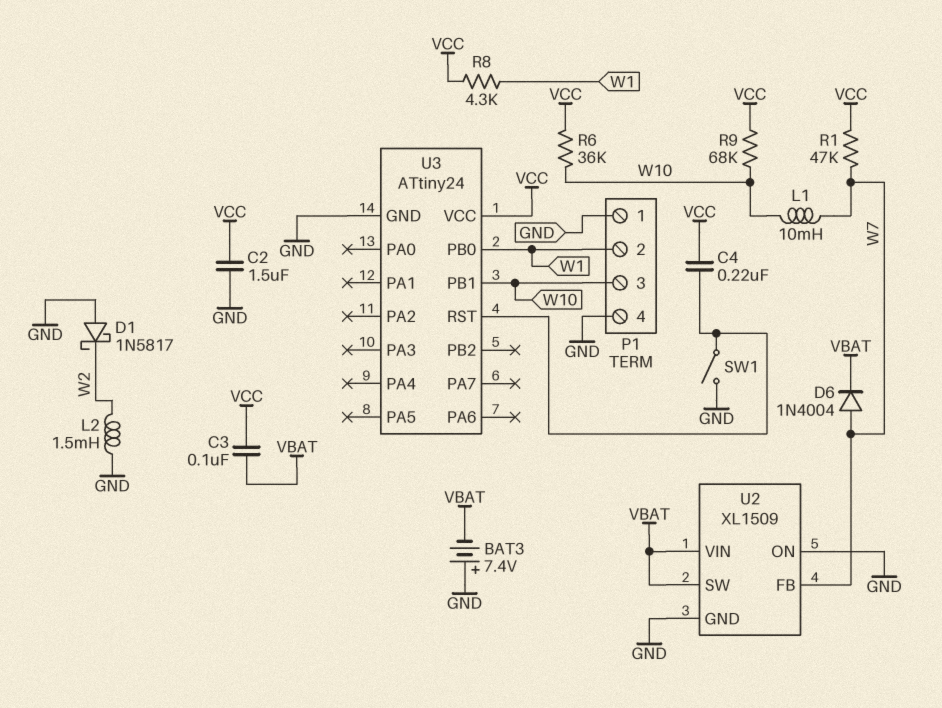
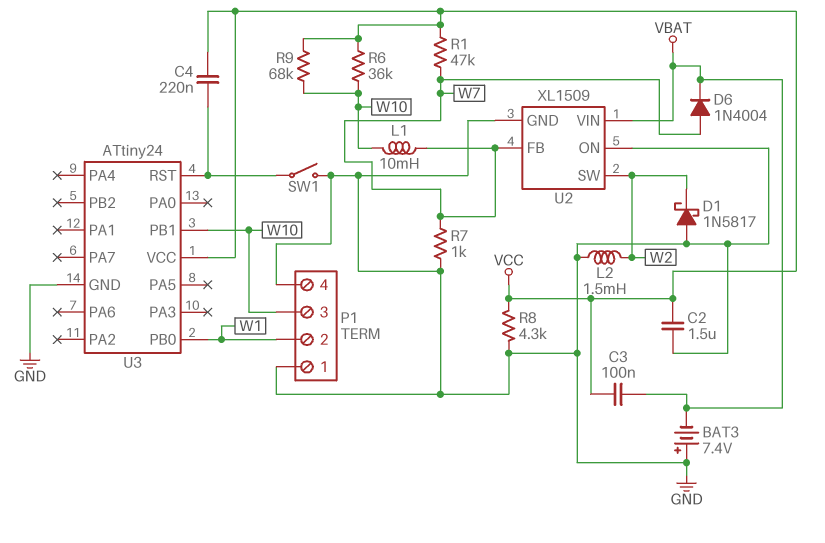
R7: none -> 1k (GND, W7)
R8: 4.3k (VCC, W1) -> 4.3k (GND, VCC)
U2 pin SW: VBAT -> W2

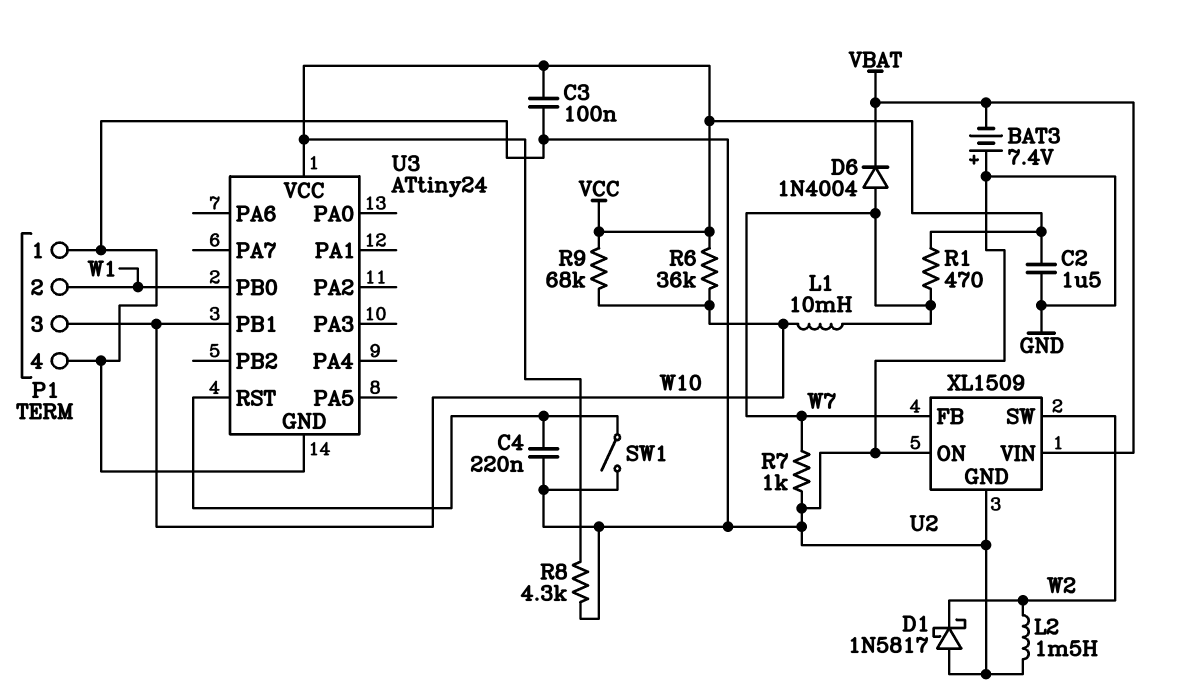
C3: 100nF (VBAT, VCC) -> 100nF (GND, VCC)
C4: 220nF (U3/RST, VCC) -> 220nF (GND, U3/RST)
R1: 47k (VCC, W7) -> 470 (VCC, W7)

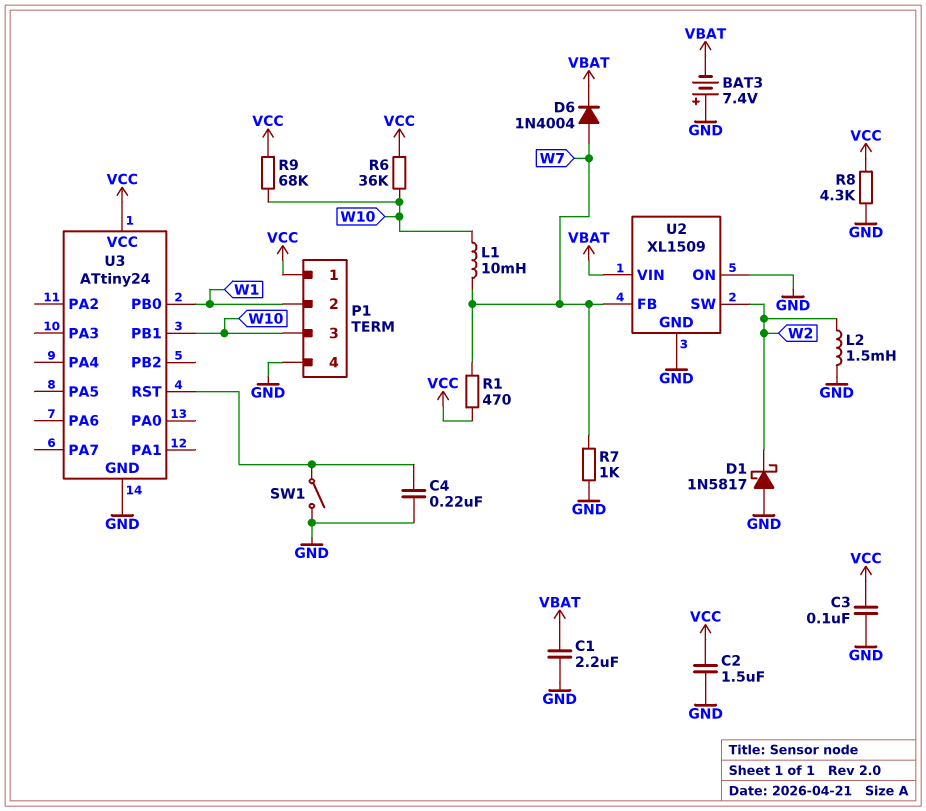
C1: none -> 2.2uF (GND, VBAT)
P1 pin 1: GND -> VCC

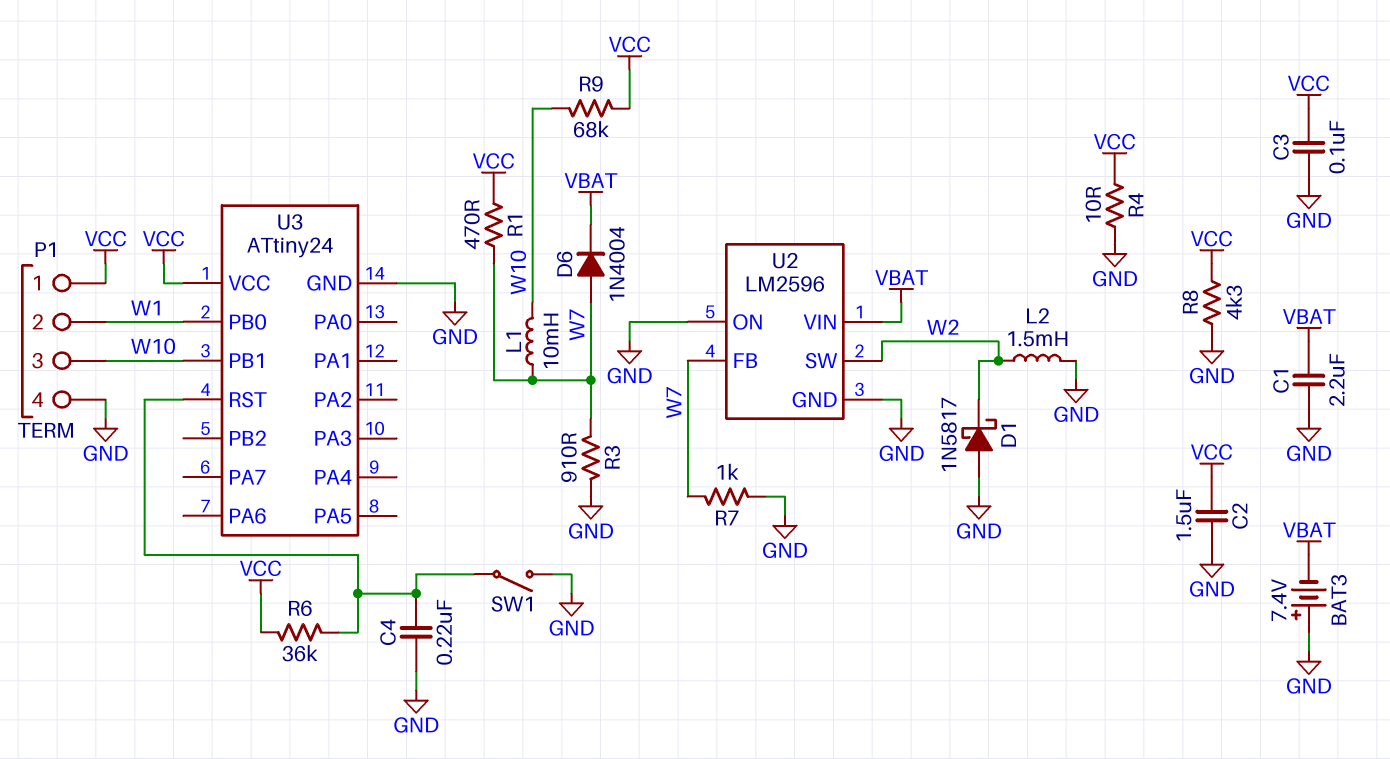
R3: none -> 910 (GND, W7)
R4: none -> 10 (GND, VCC)
R6: 36k (VCC, W10) -> 36k (U3/RST, VCC)
U2: XL1509 -> LM2596

